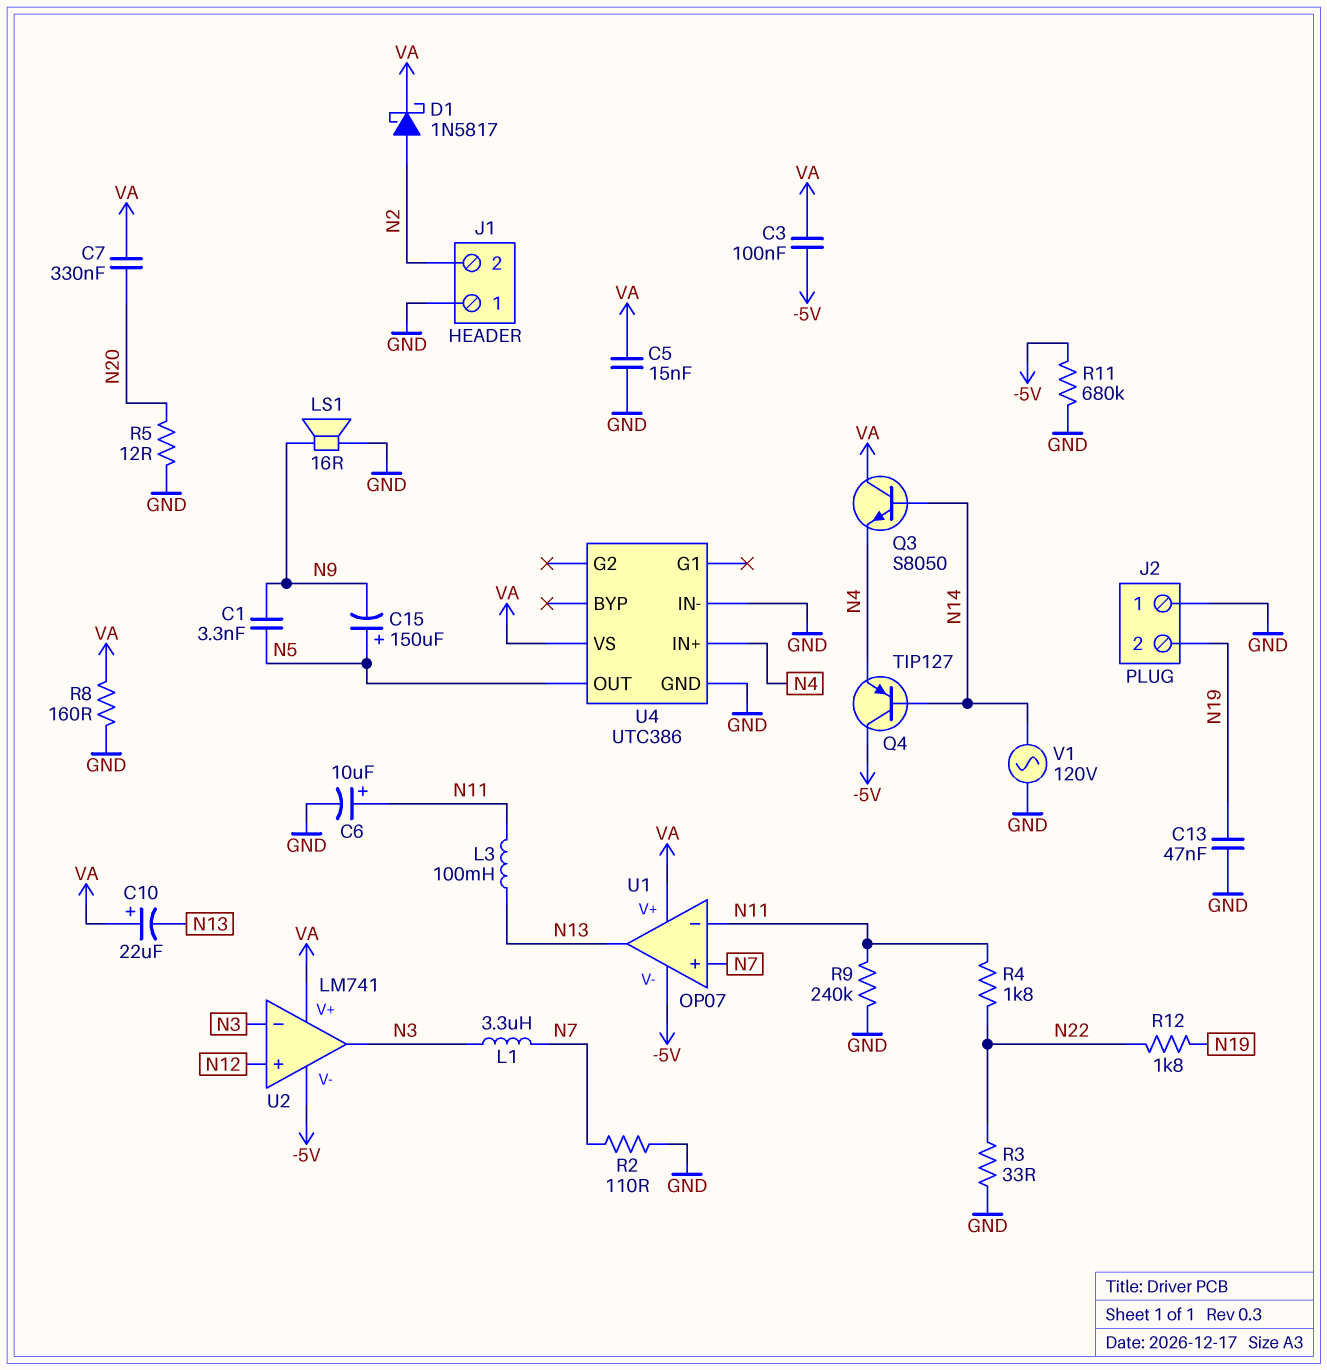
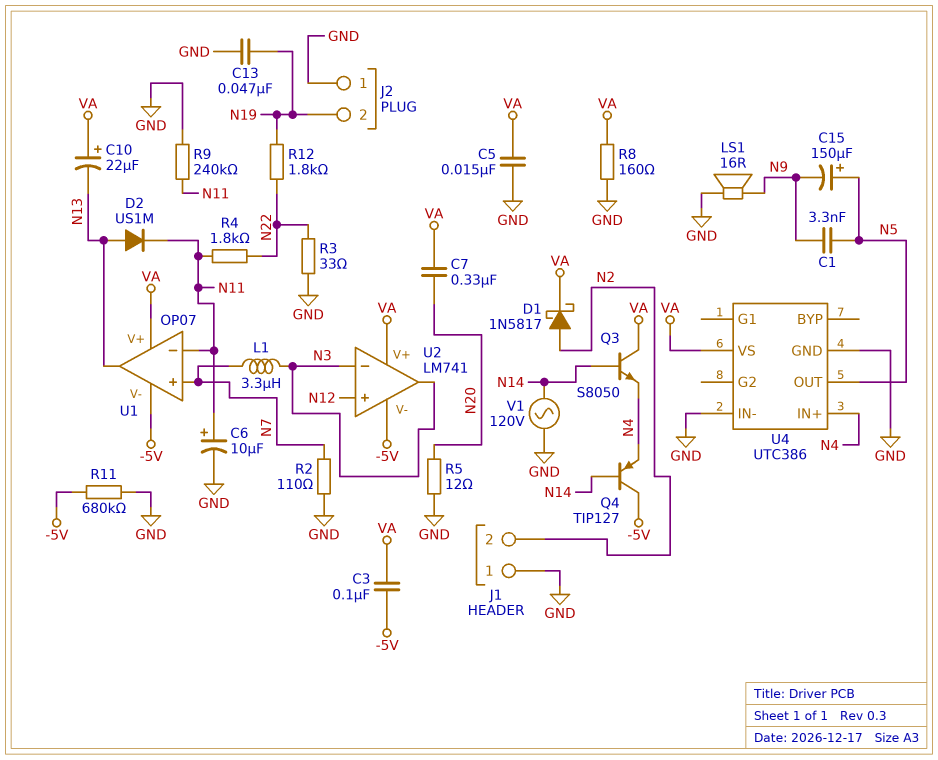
D2: none -> diode US1M (A N13, K N11)
L3: 100mH (N11, N13) -> none

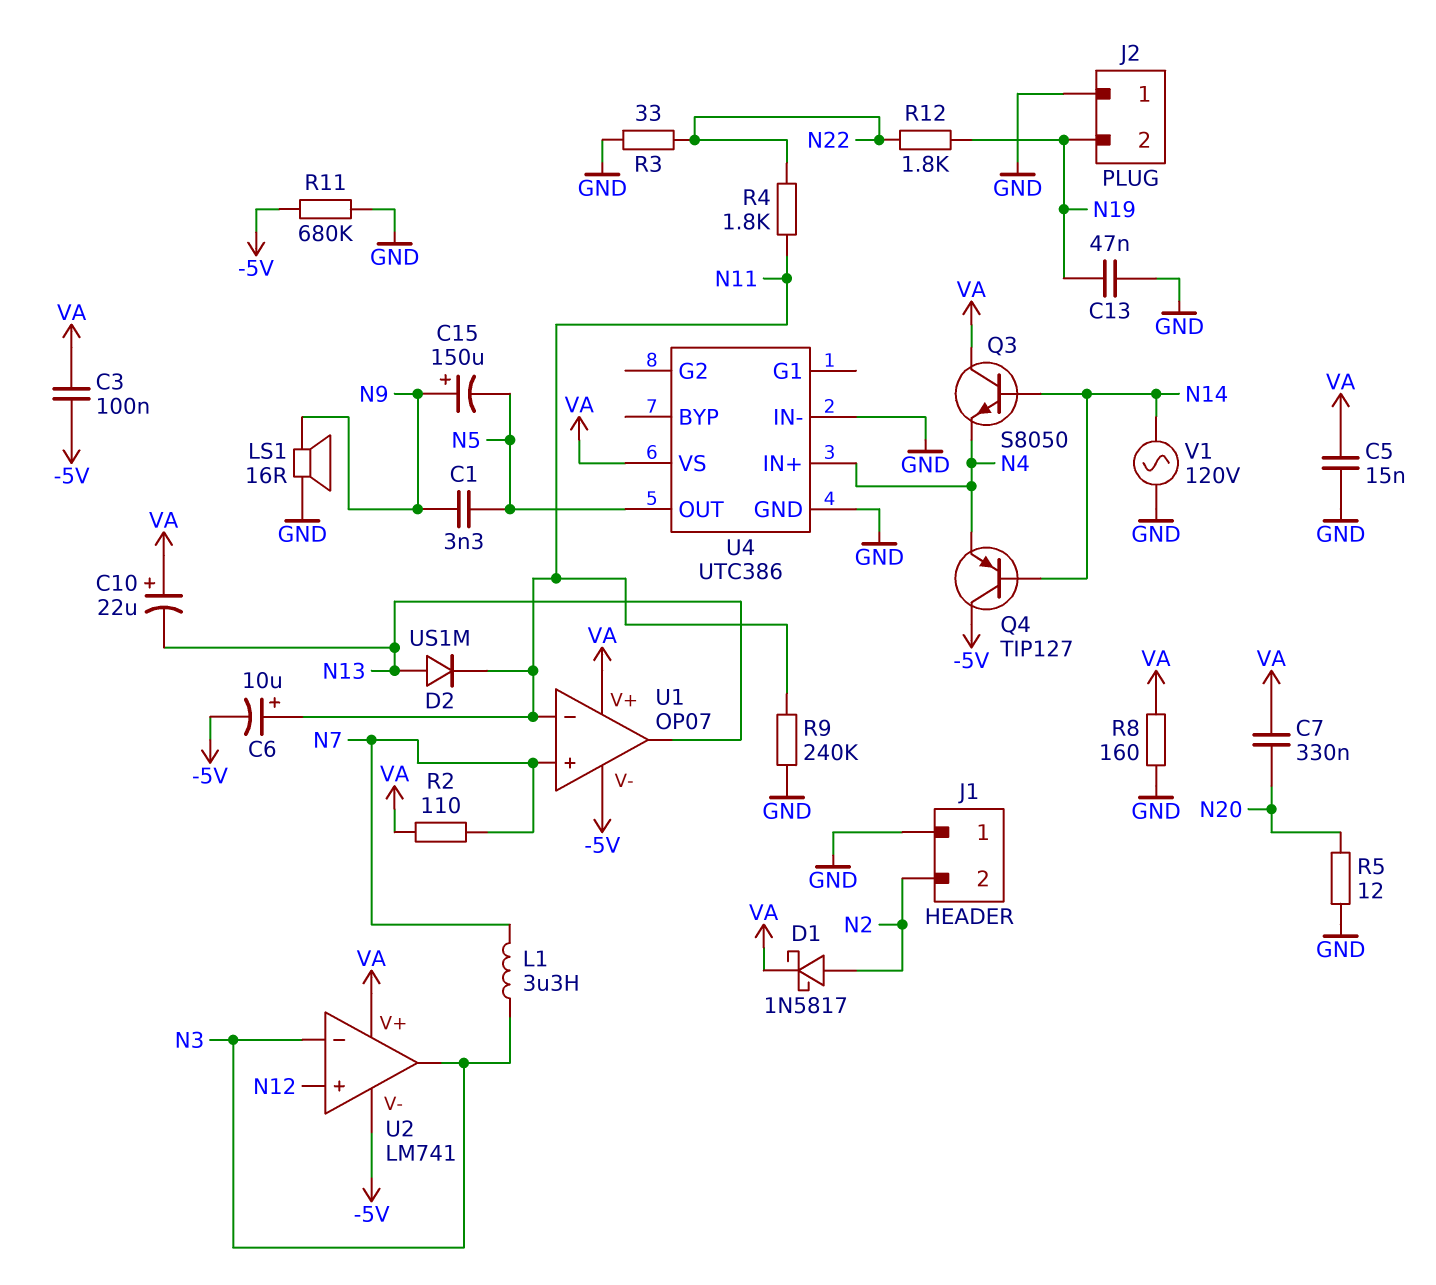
C6: 10uF (plus N11, minus GND) -> 10uF (plus N11, minus -5V)
C15: 150uF (plus N5, minus N9) -> 150uF (plus N9, minus N5)
R2: 110 (GND, N7) -> 110 (N7, VA)

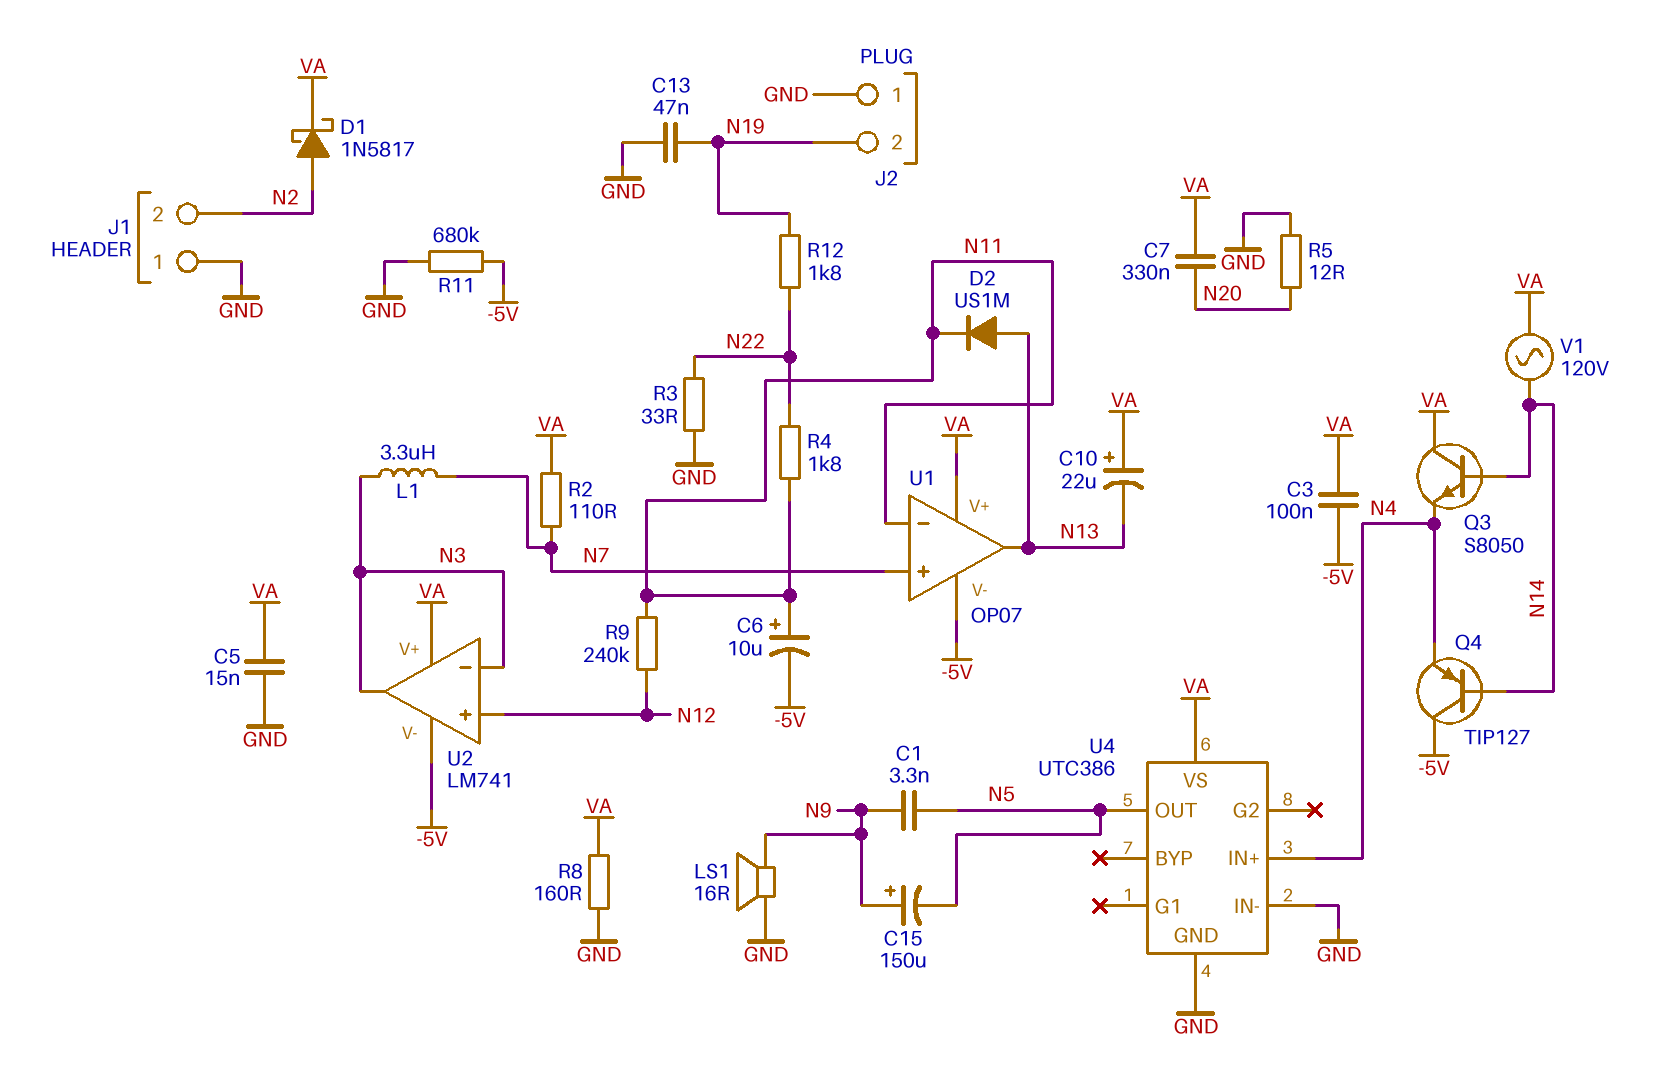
R9: 240k (GND, N11) -> 240k (N11, N12)
V1: AC 120V (GND, N14) -> AC 120V (N14, VA)

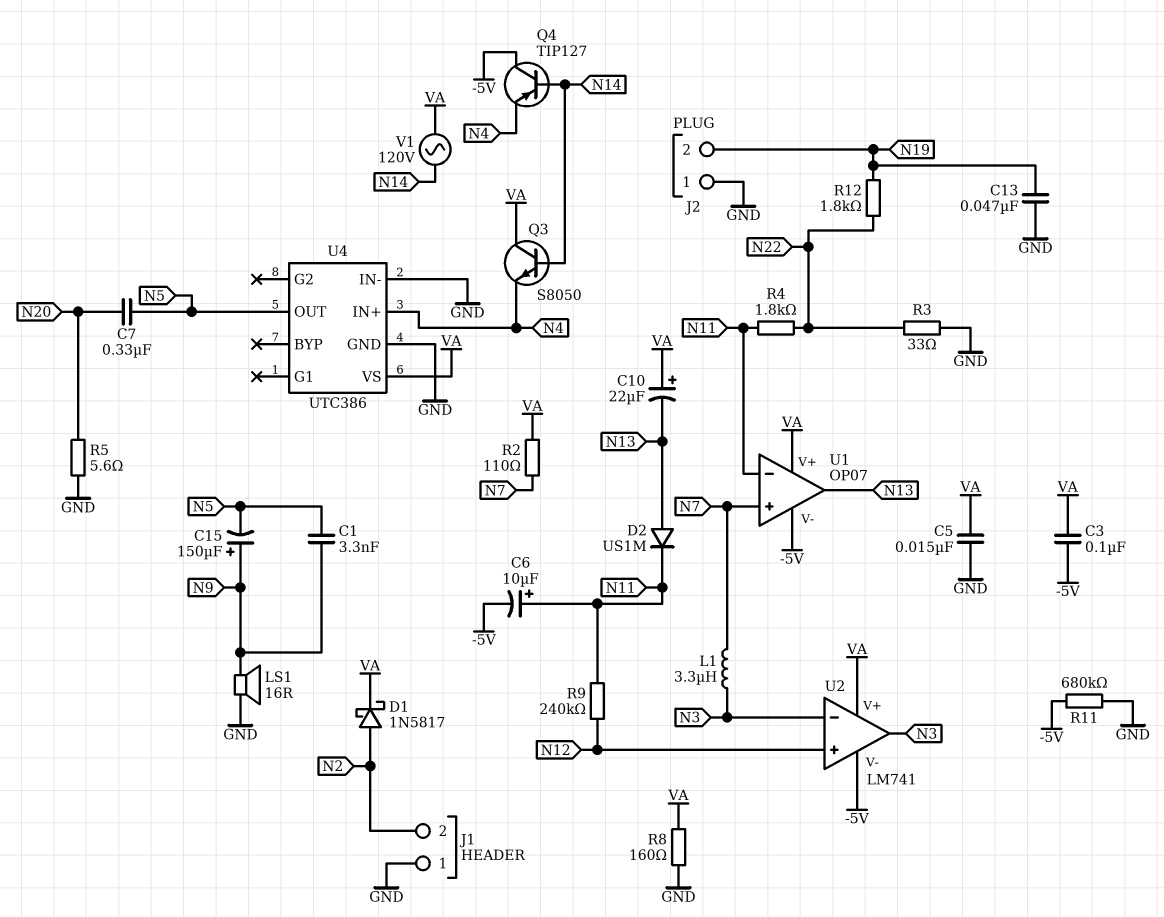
C7: 330nF (N20, VA) -> 330nF (N5, N20)
R5: 12 (GND, N20) -> 5.6 (GND, N20)

